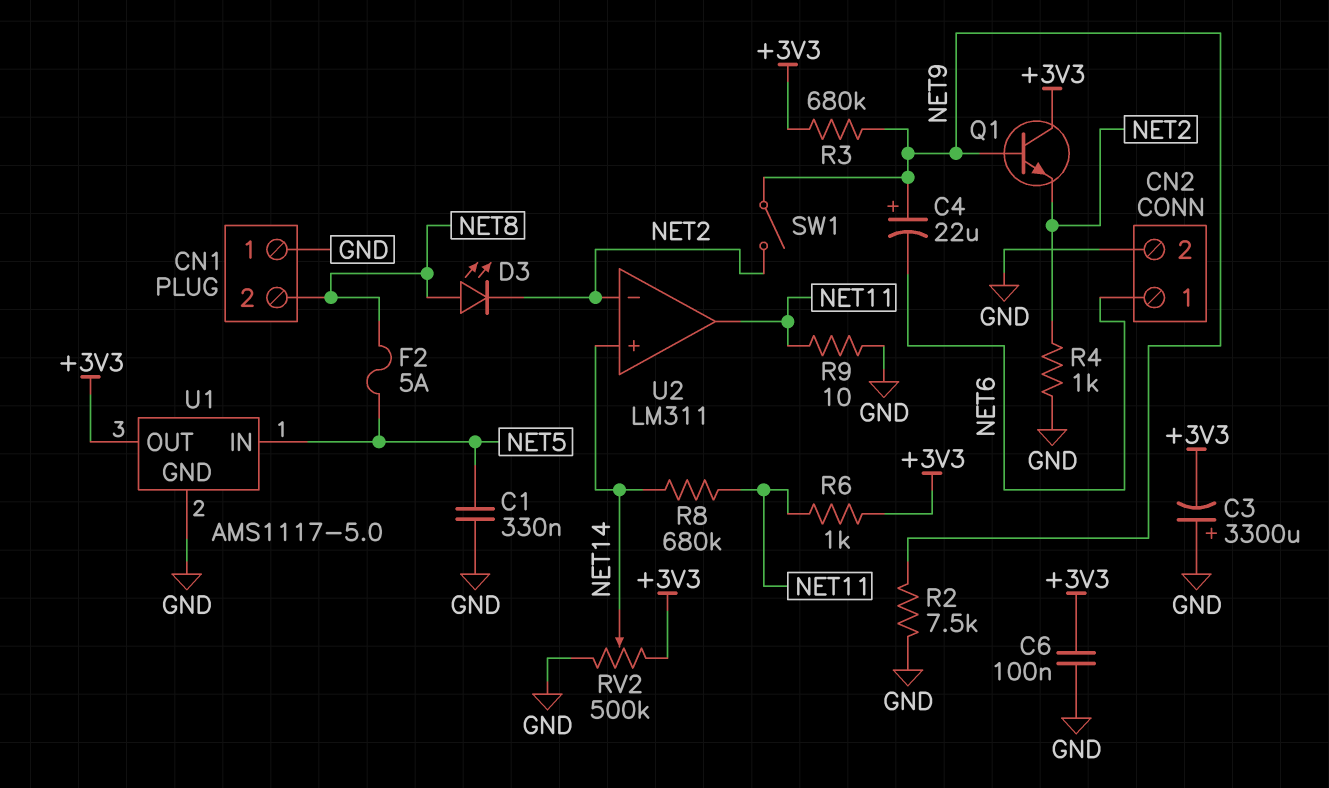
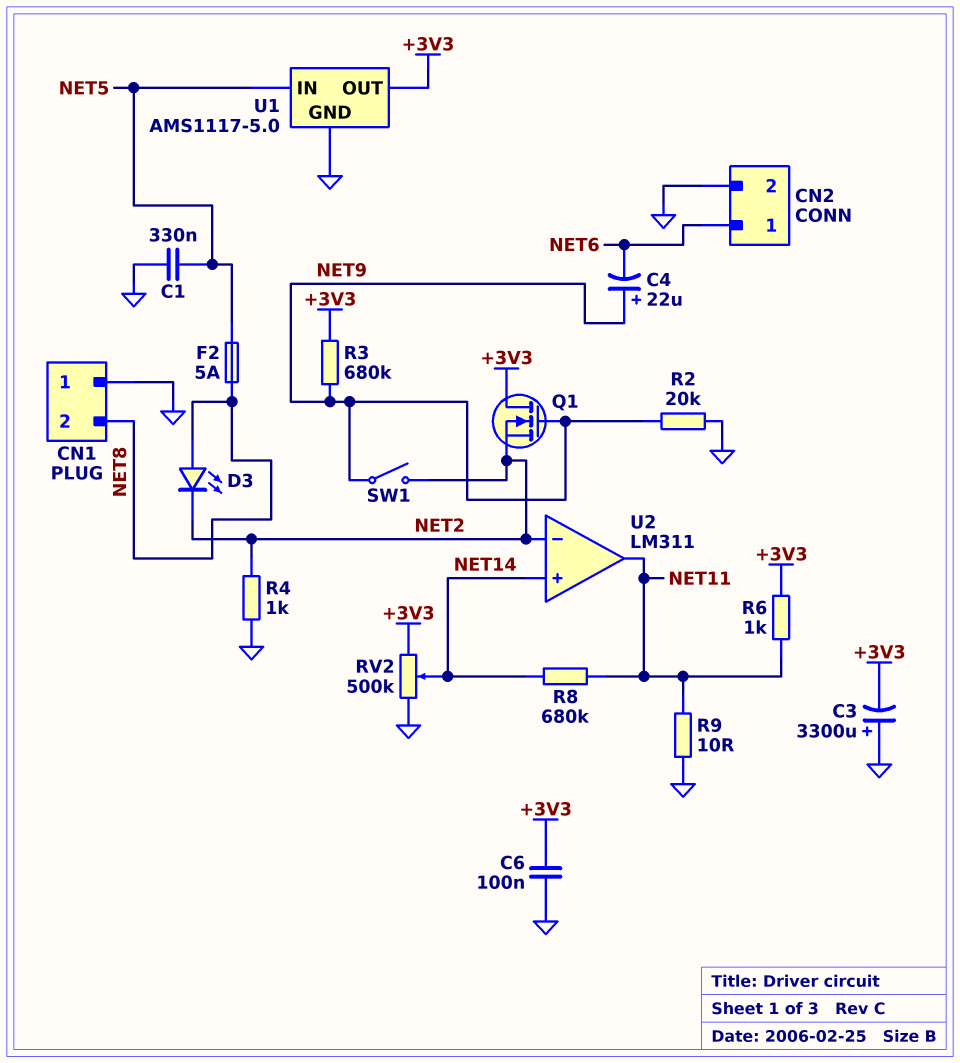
Q1: NPN (B NET9, C +3V3, E NET2) -> NMOS (G NET9, D +3V3, S NET2)
R2: 7.5k (GND, NET9) -> 20k (GND, NET9)

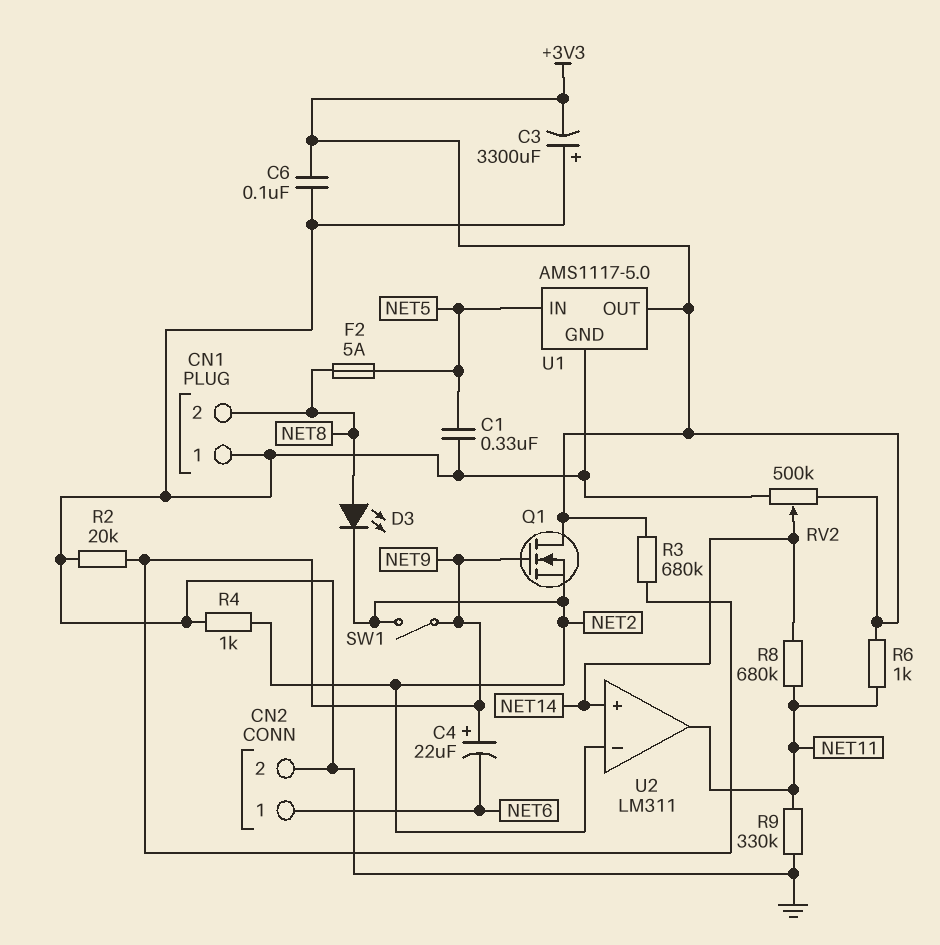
R9: 10 (GND, NET11) -> 330k (GND, NET11)

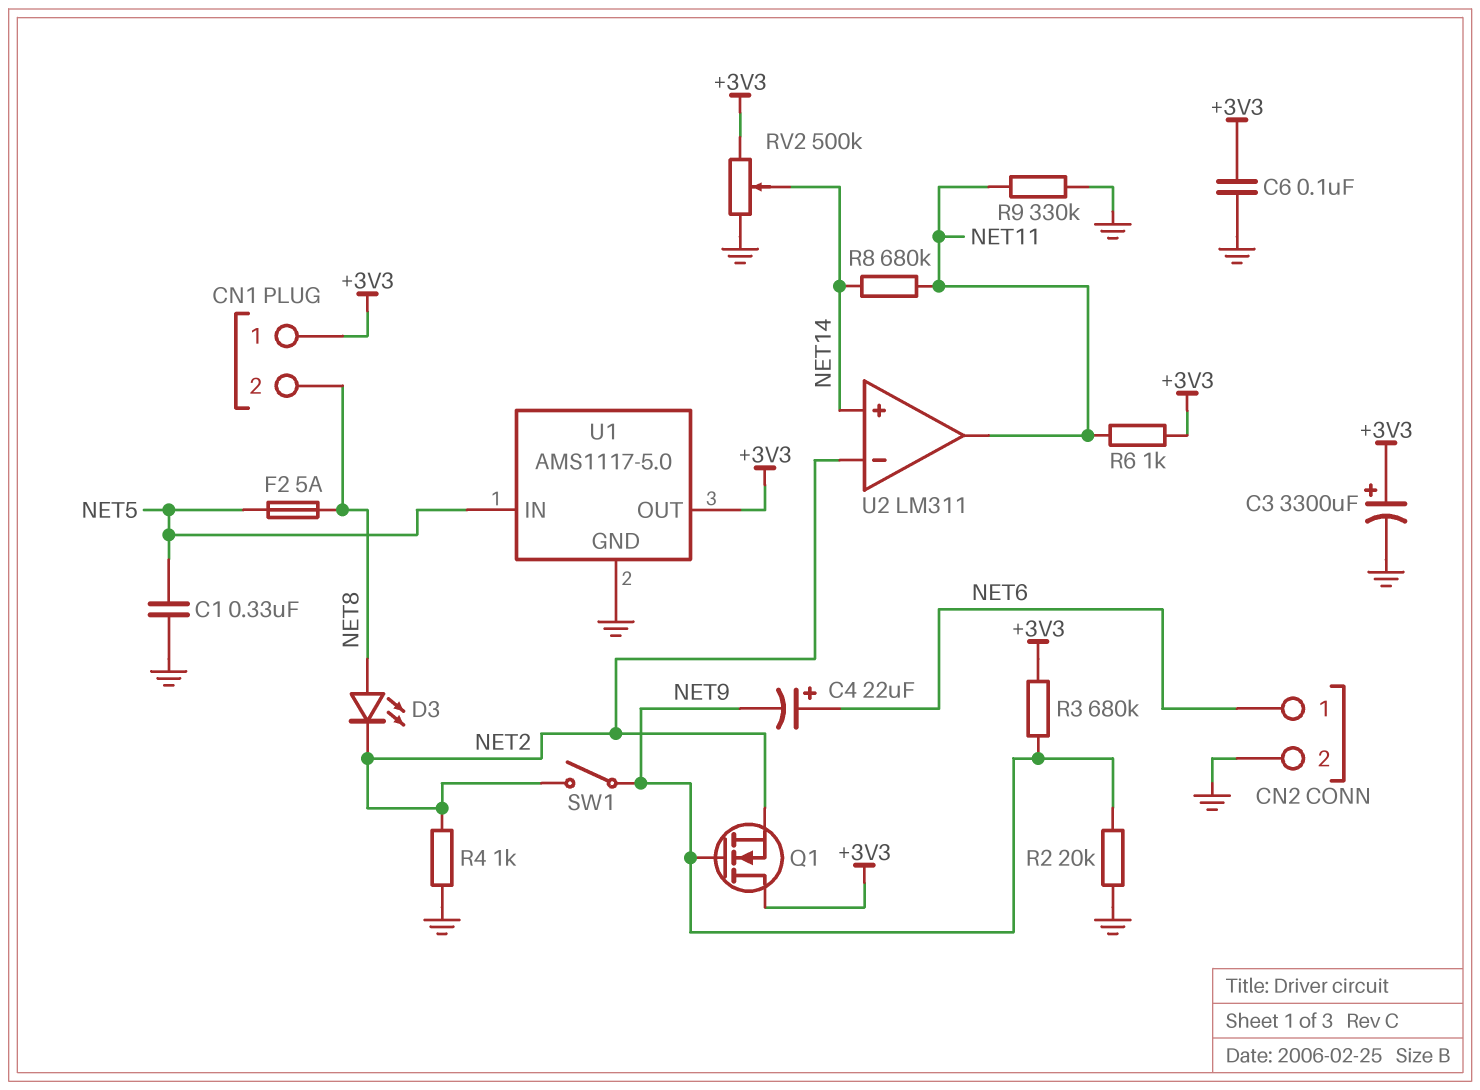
C3: 3300uF (plus GND, minus +3V3) -> 3300uF (plus +3V3, minus GND)
C4: 22uF (plus NET9, minus NET6) -> 22uF (plus NET6, minus NET9)
CN1 pin 1: GND -> +3V3

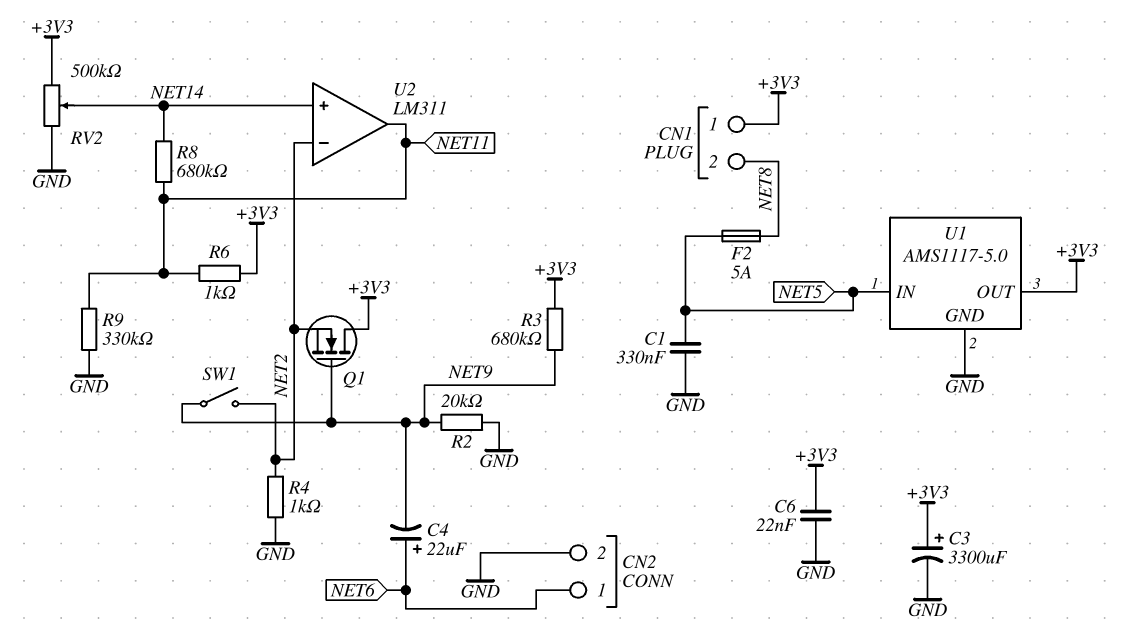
C6: 100nF (+3V3, GND) -> 22nF (+3V3, GND)
D3: LED (A NET8, K NET2) -> none

